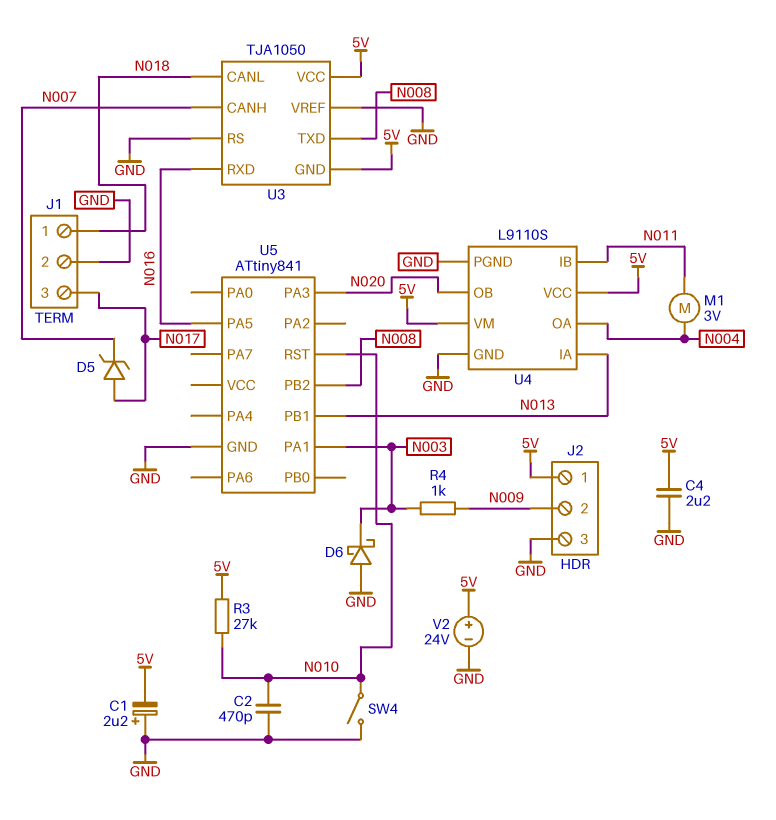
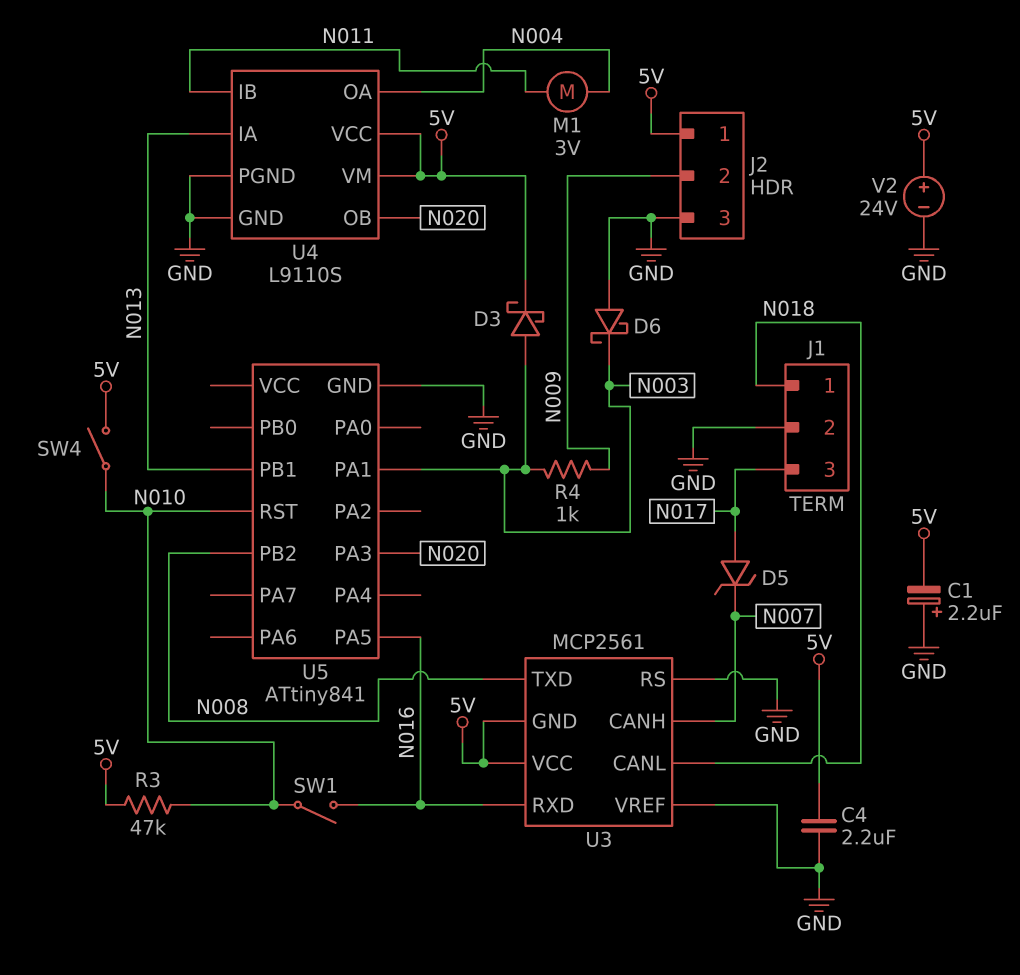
C2: 470pF (GND, N010) -> none
D3: none -> schottky (A N003, K 5V)
R3: 27k (5V, N010) -> 47k (5V, N010)
SW1: none -> switch (N010, N016)
SW4: switch (GND, N010) -> switch (5V, N010)
U3: TJA1050 -> MCP2561

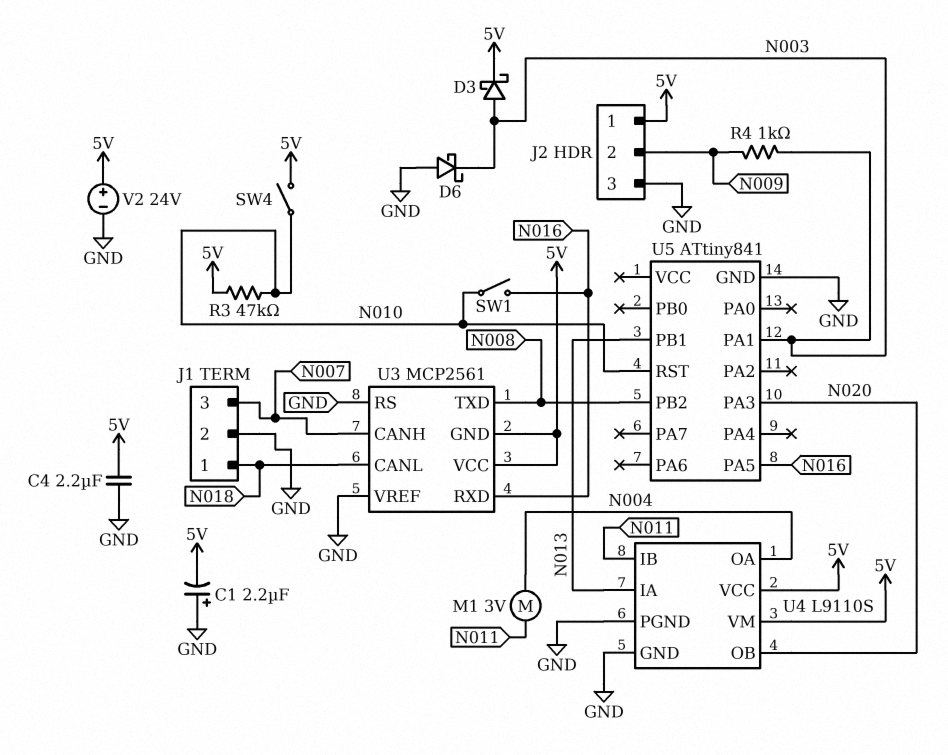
D5: zener (A N017, K N007) -> none
J1 pin 3: N017 -> N007

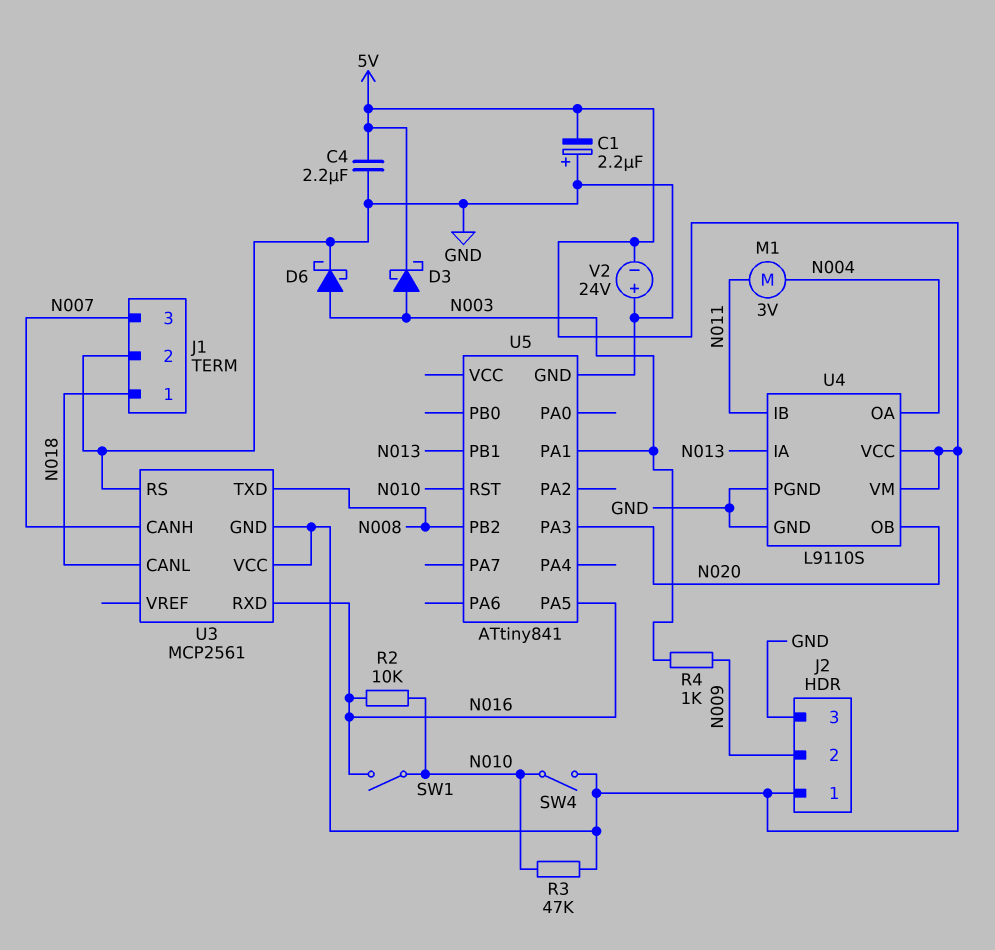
D6: schottky (A GND, K N003) -> schottky (A N003, K GND)
R2: none -> 10k (N010, N016)
U3 pin VREF: GND -> none
V2: 24V (plus 5V, minus GND) -> 24V (plus GND, minus 5V)

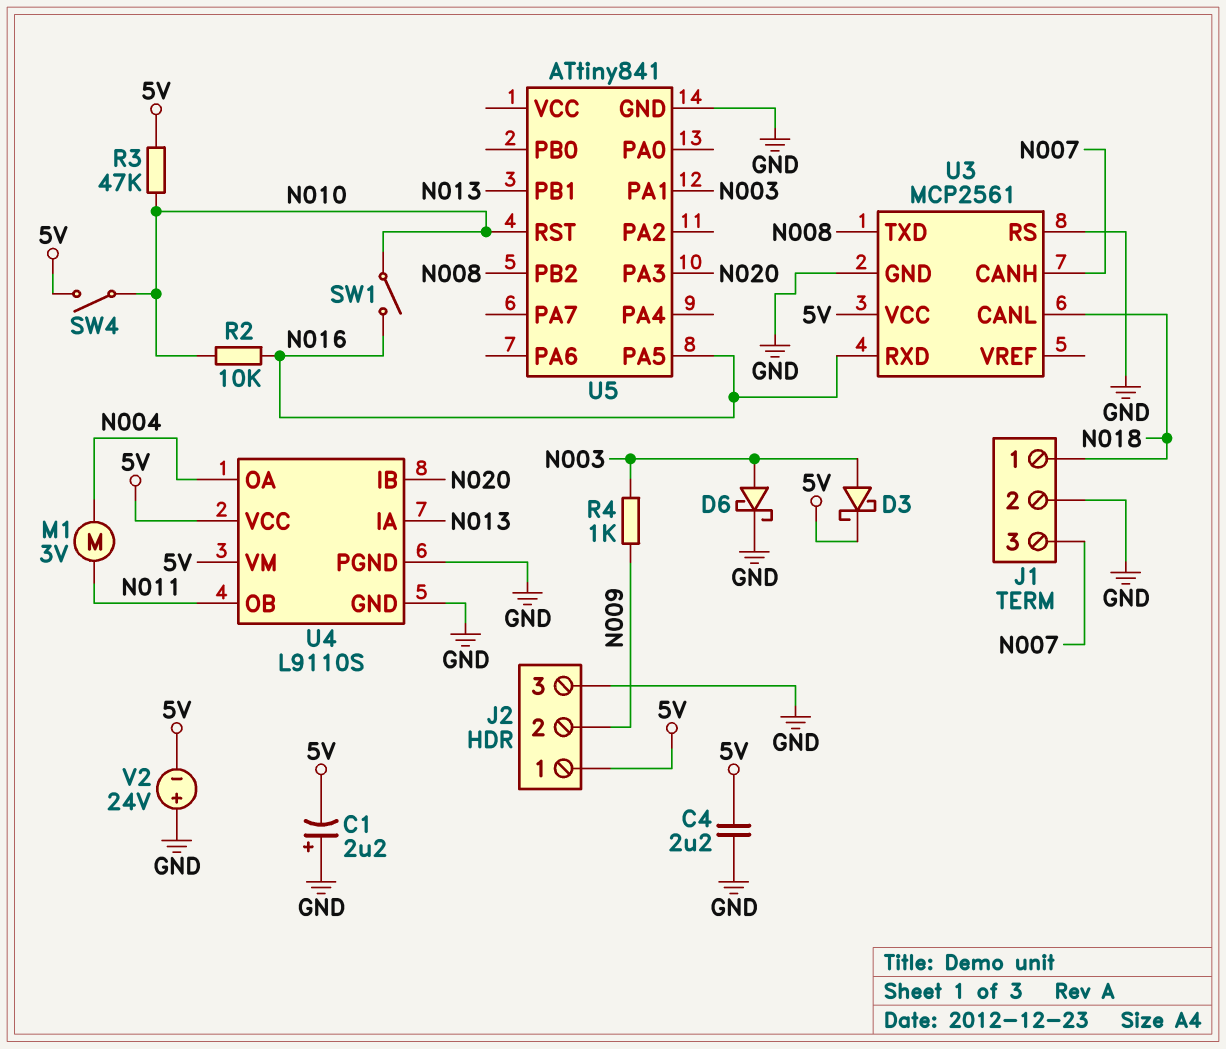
U3 pin GND: 5V -> GND
U4 pin IB: N011 -> N020
U4 pin OB: N020 -> N011

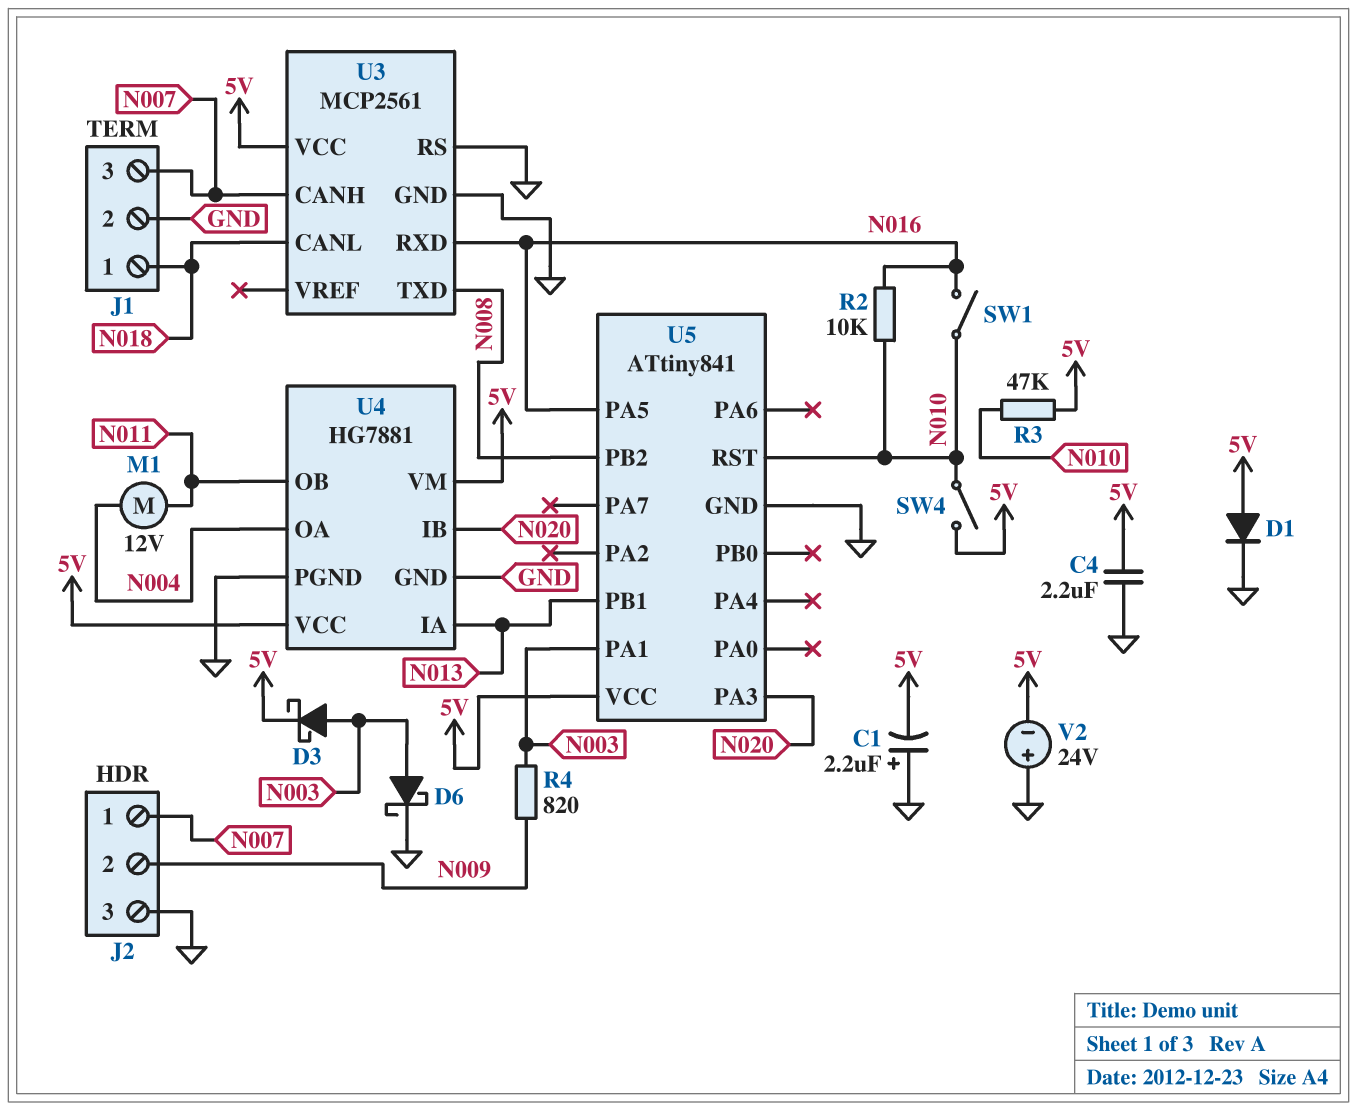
D1: none -> diode (A 5V, K GND)
J2 pin 1: 5V -> N007
M1: motor 3V (N004, N011) -> motor 12V (N004, N011)
R4: 1k (N003, N009) -> 820 (N003, N009)
U4: L9110S -> HG7881
U5 pin VCC: none -> 5V

